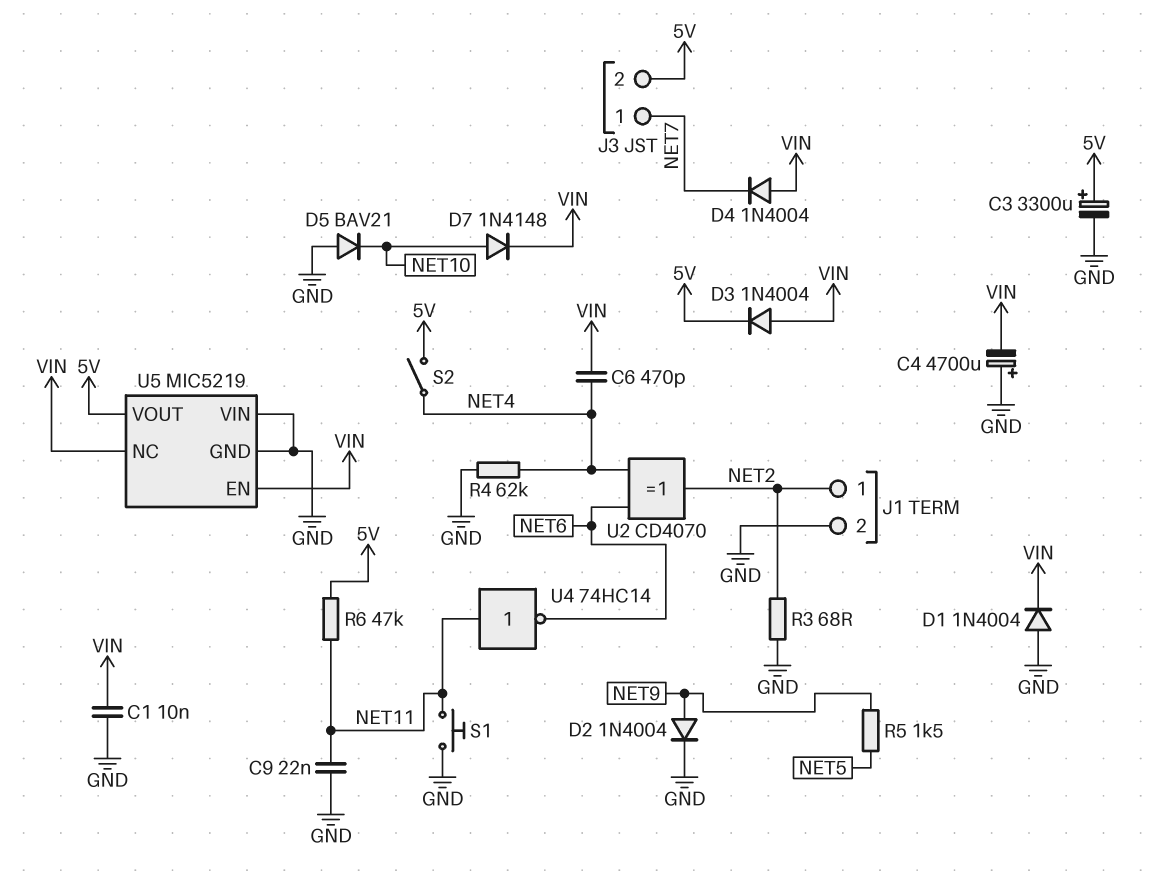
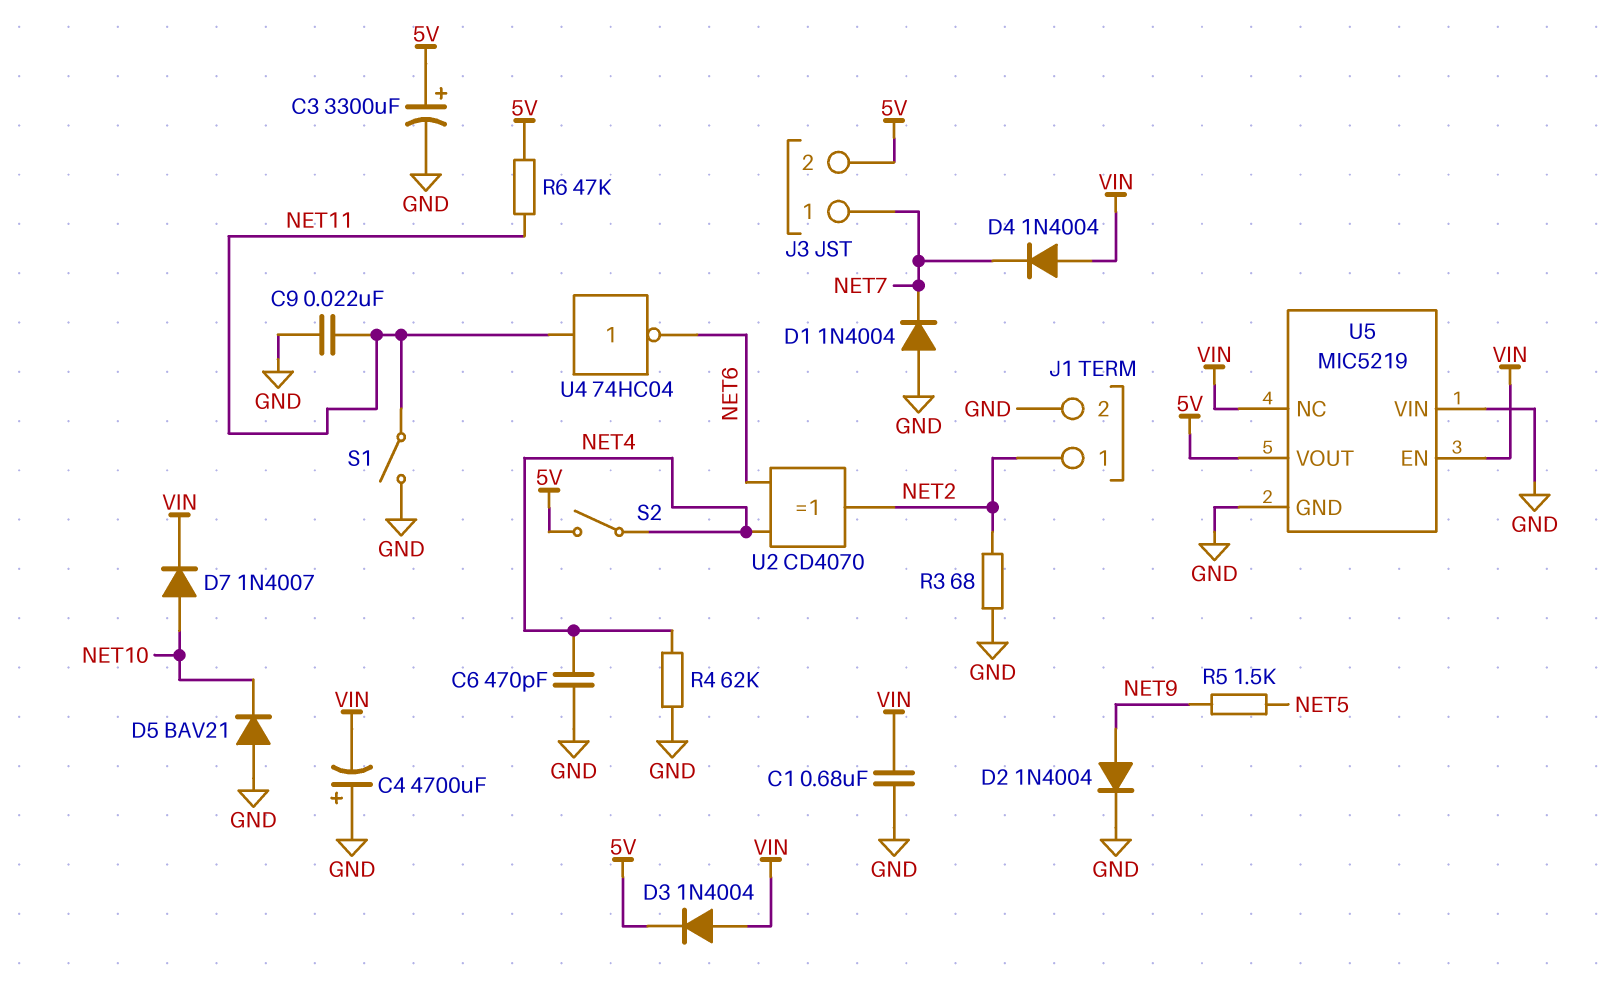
C1: 10nF (GND, VIN) -> 680nF (GND, VIN)
C6: 470pF (NET4, VIN) -> 470pF (GND, NET4)
D1: diode 1N4004 (A GND, K VIN) -> diode 1N4004 (A GND, K NET7)
D7: diode 1N4148 (A NET10, K VIN) -> diode 1N4007 (A NET10, K VIN)
S1: button (GND, NET11) -> switch (GND, NET11)
U4: NOT 74HC14 (in NET11, out NET6) -> NOT 74HC04 (in NET11, out NET6)

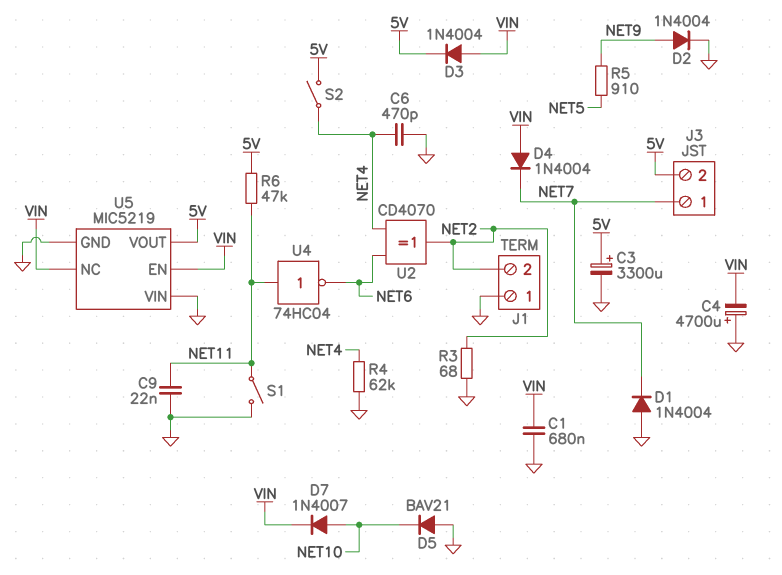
J1 pin 1: NET2 -> GND
J1 pin 2: GND -> NET2
R5: 1.5k (NET5, NET9) -> 910 (NET5, NET9)

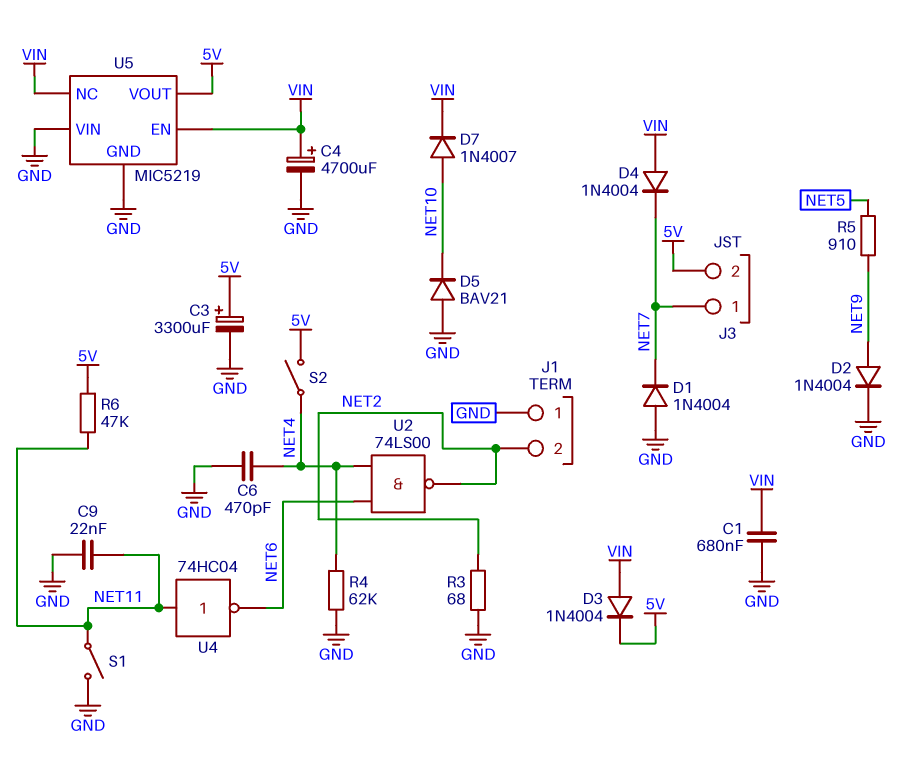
C4: 4700uF (plus GND, minus VIN) -> 4700uF (plus VIN, minus GND)
U2: XOR CD4070 (in NET4, in NET6, out NET2) -> NAND 74LS00 (in NET4, in NET6, out NET2)

